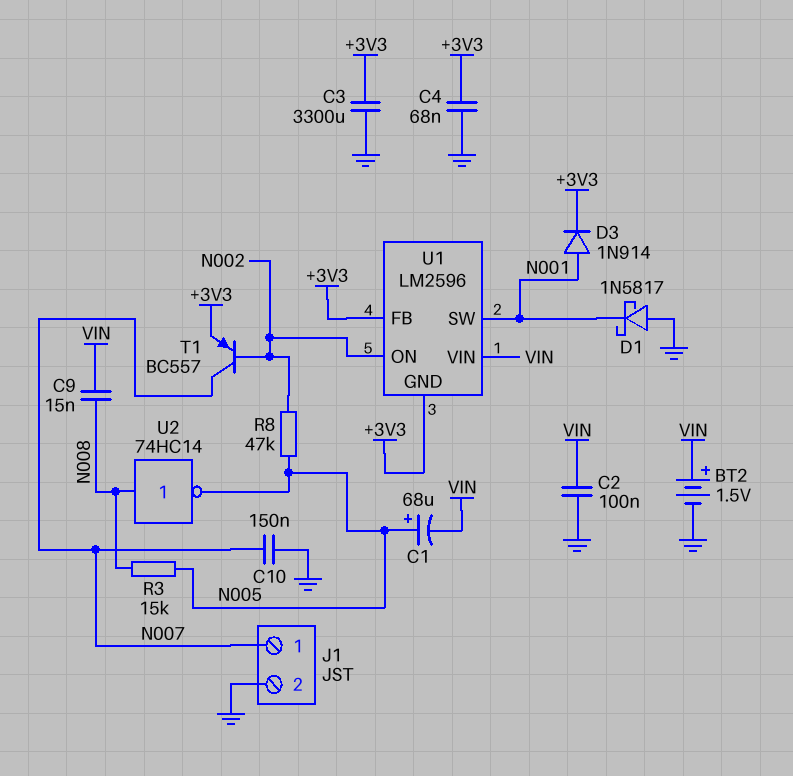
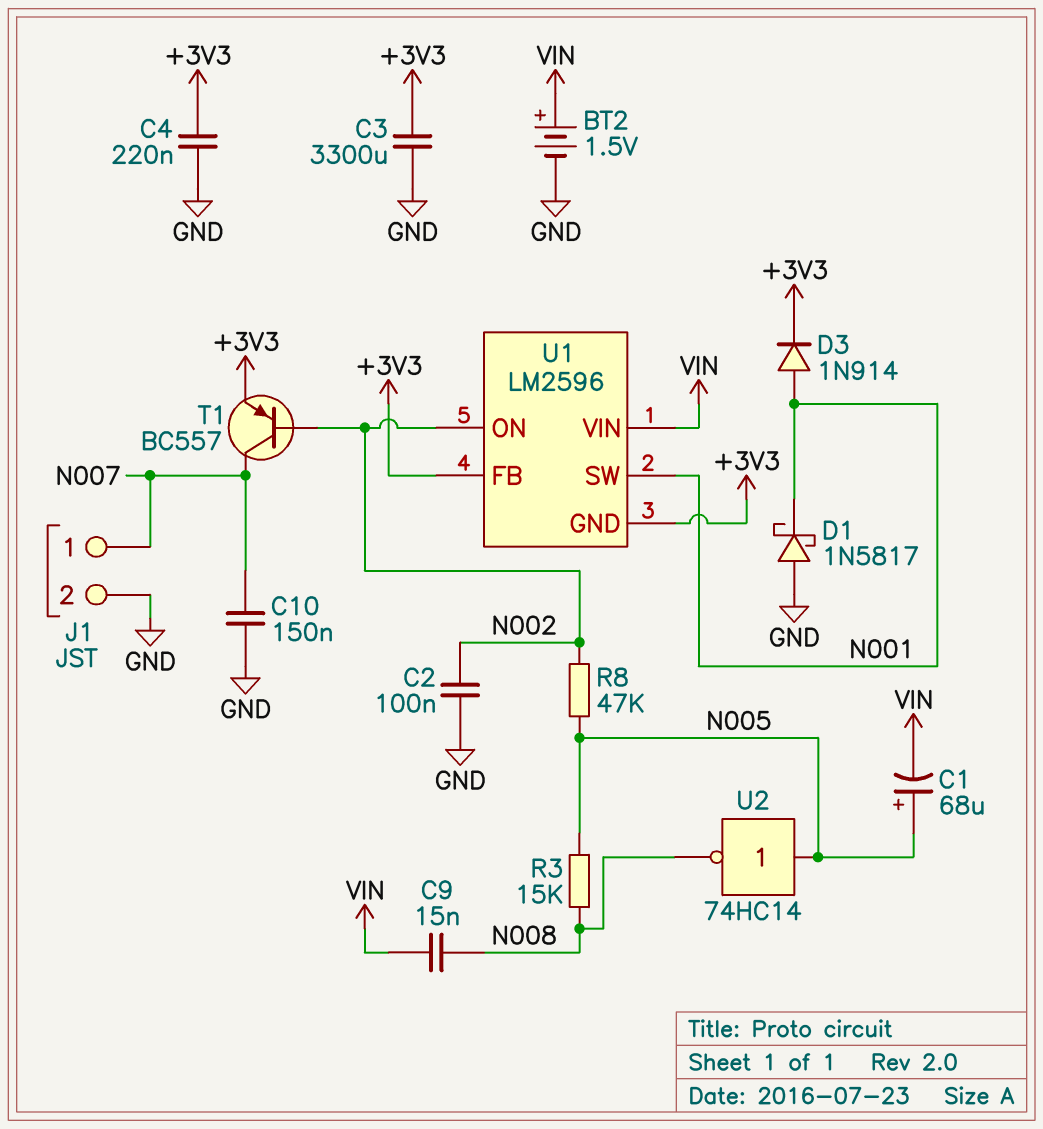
C2: 100nF (GND, VIN) -> 100nF (GND, N002)
C4: 68nF (+3V3, GND) -> 220nF (+3V3, GND)
U2: NOT 74HC14 (in N008, out N005) -> NOT 74HC14 (in N005, out N008)

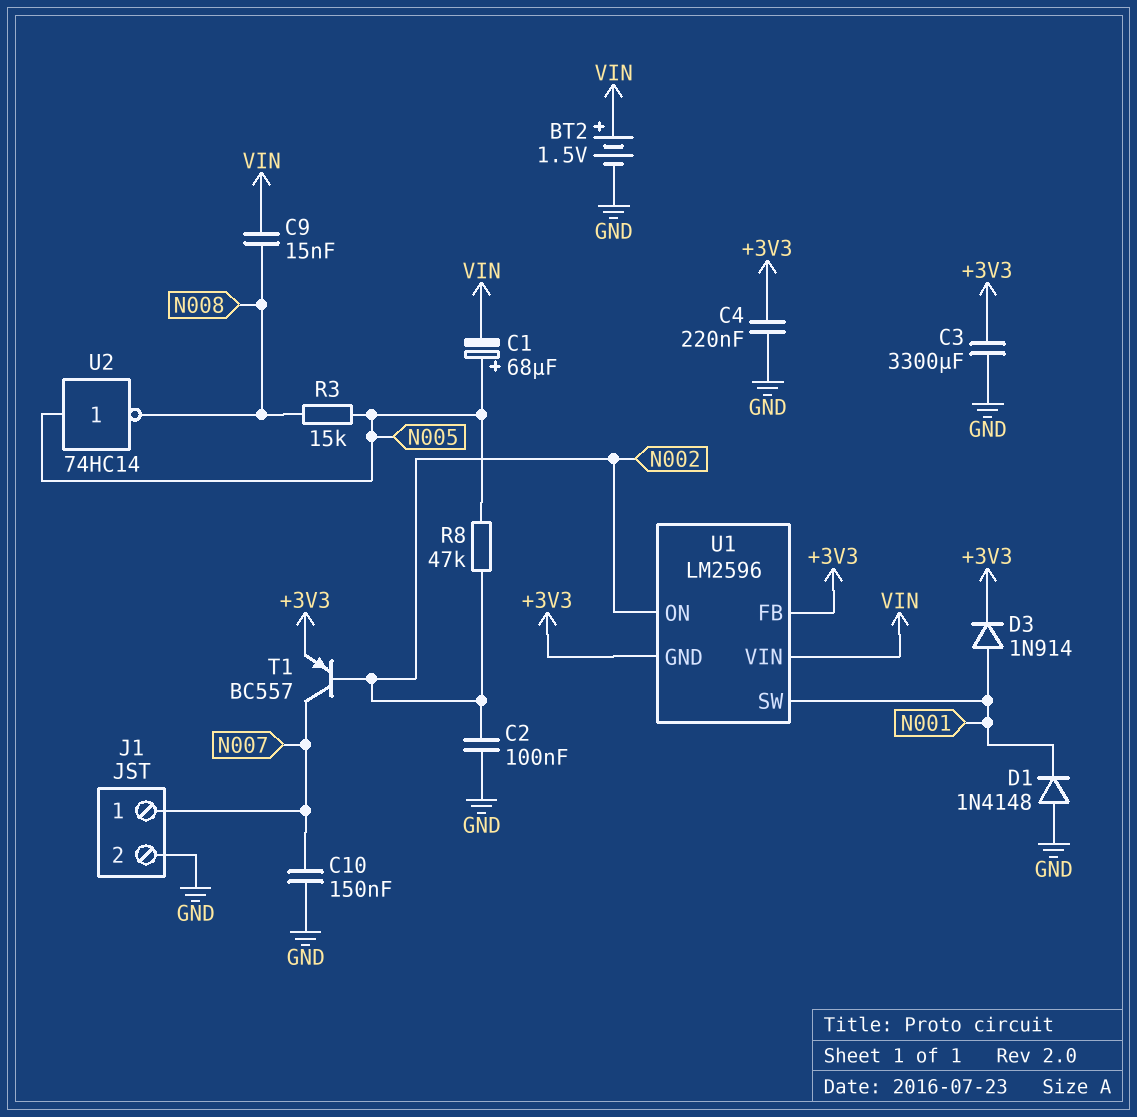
D1: schottky 1N5817 (A GND, K N001) -> diode 1N4148 (A GND, K N001)

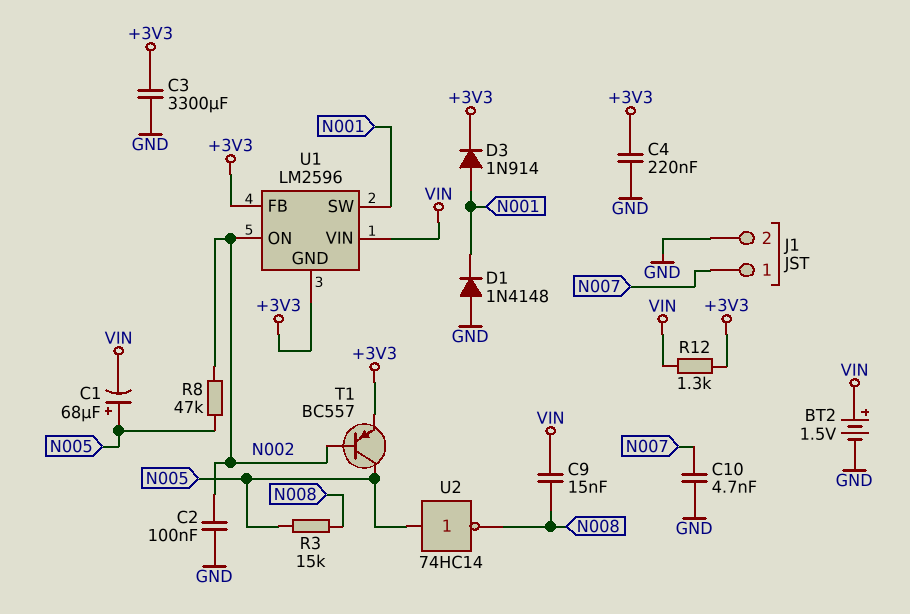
C10: 150nF (GND, N007) -> 4.7nF (GND, N007)
R12: none -> 1.3k (+3V3, VIN)
T1: PNP BC557 (B N002, C N007, E +3V3) -> PNP BC557 (B N002, C N005, E +3V3)

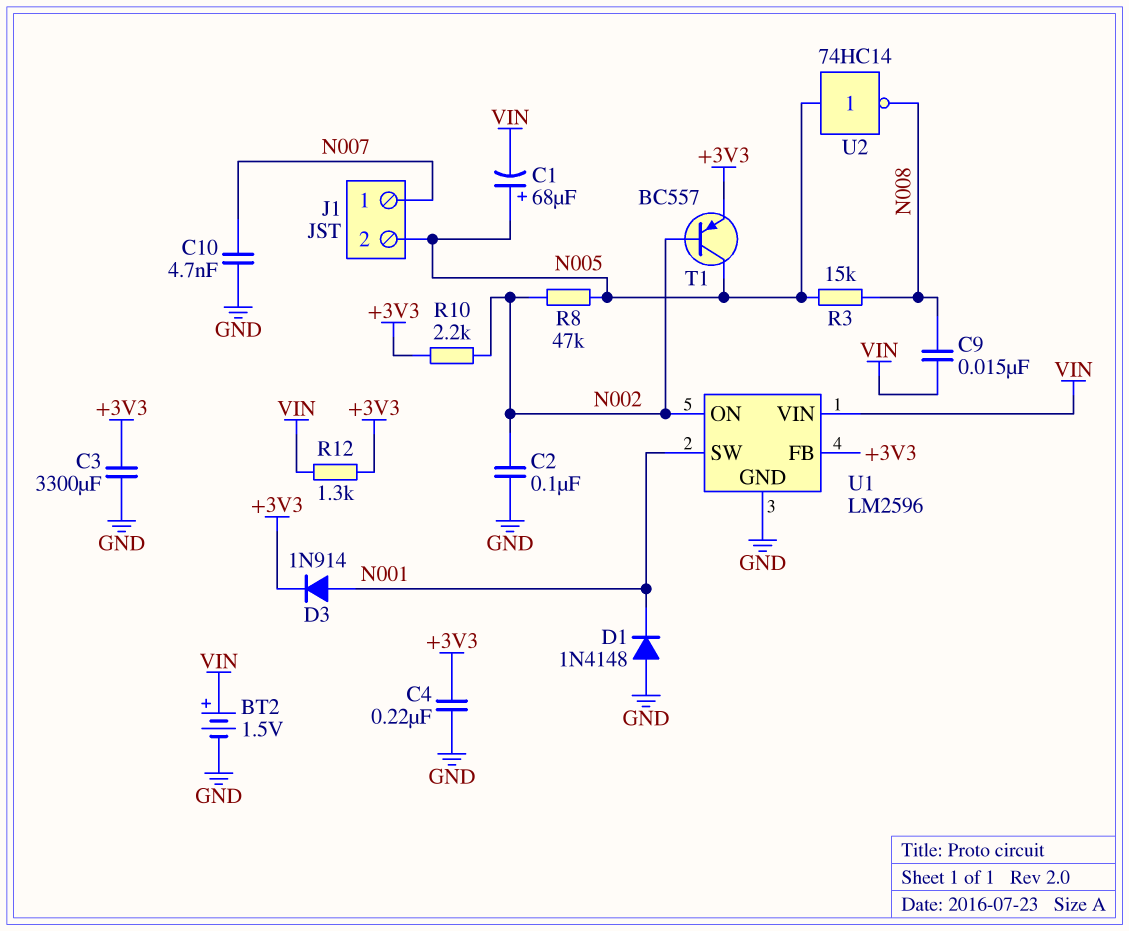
J1 pin 2: GND -> N005
R10: none -> 2.2k (+3V3, N002)
U1 pin GND: +3V3 -> GND

